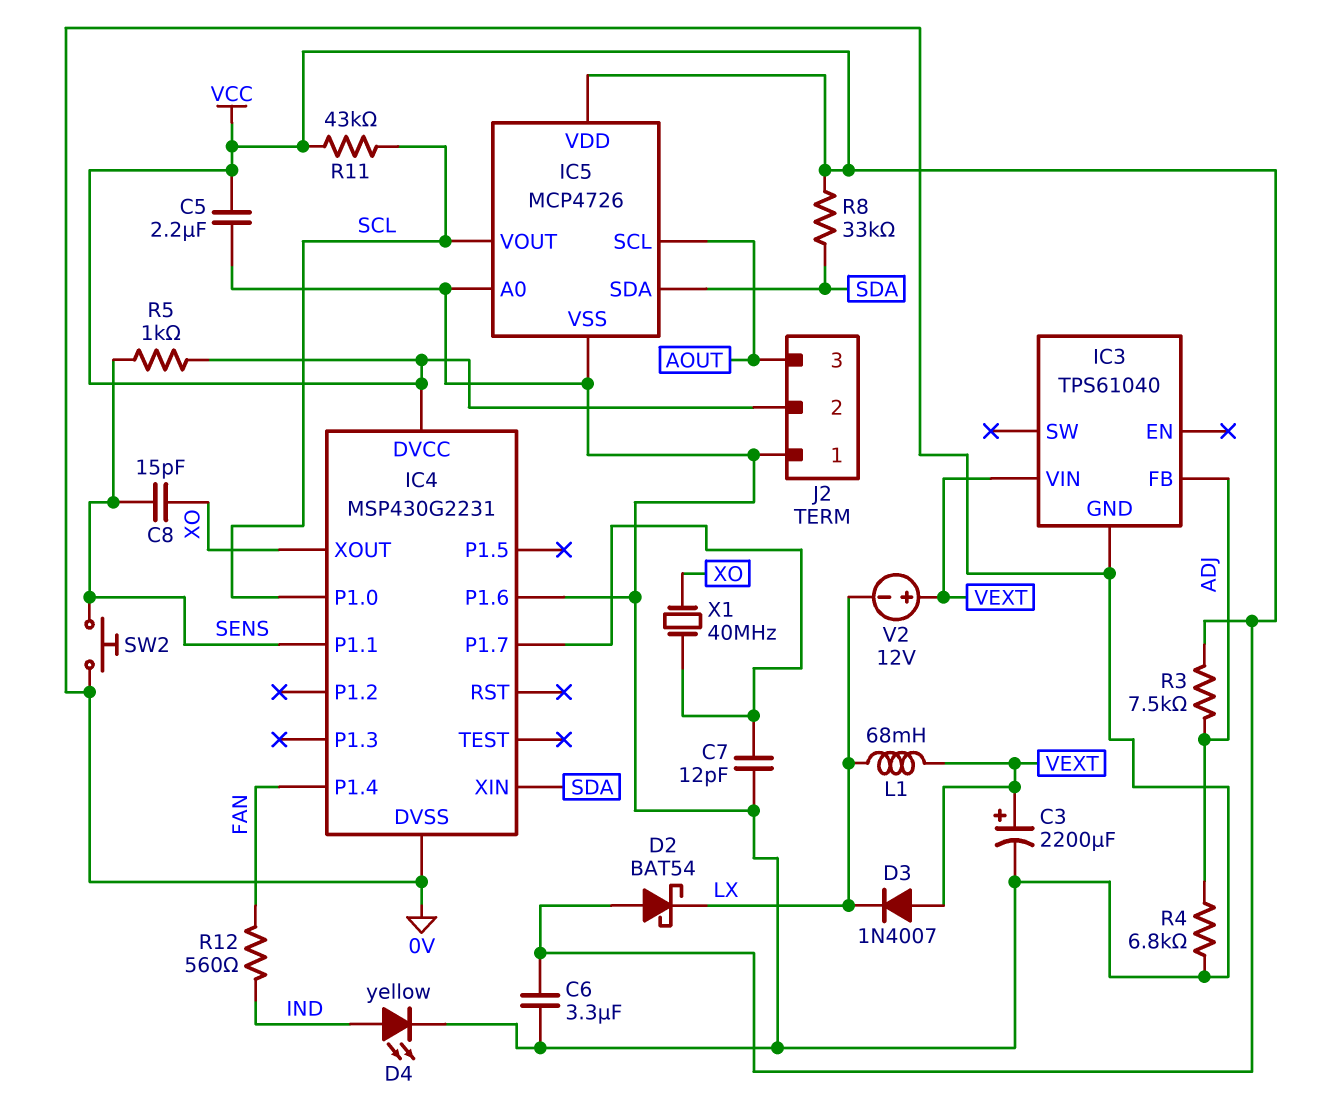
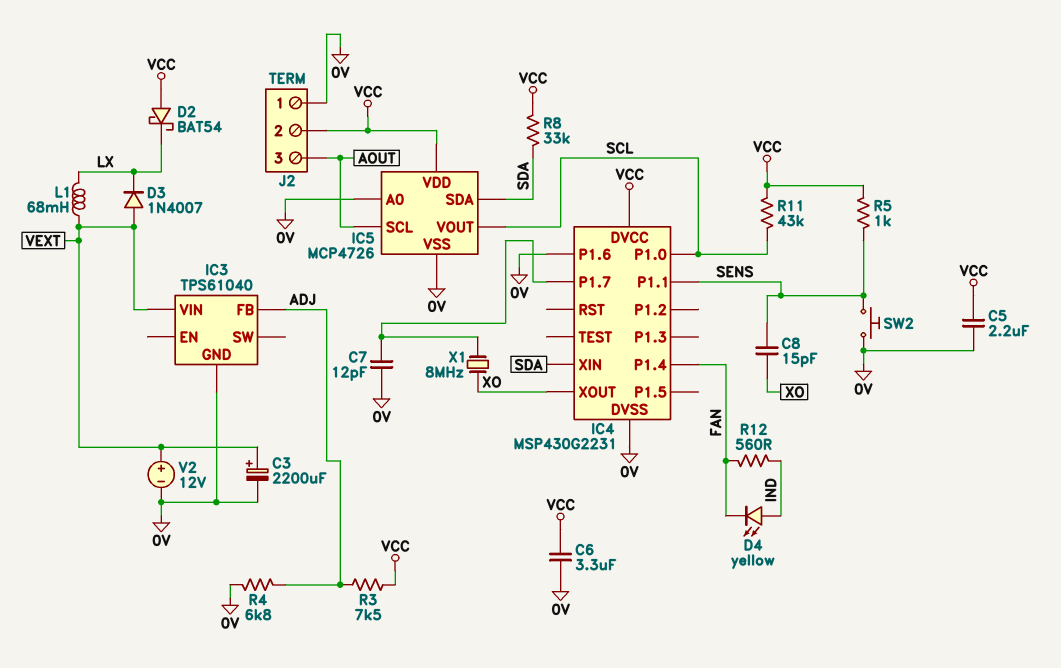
D4: LED yellow (A IND, K 0V) -> LED yellow (A IND, K FAN)
V2: 12V (plus VEXT, minus LX) -> 12V (plus VEXT, minus 0V)
X1: 40MHz (IC4/P1.7, XO) -> 8MHz (IC4/P1.7, XO)

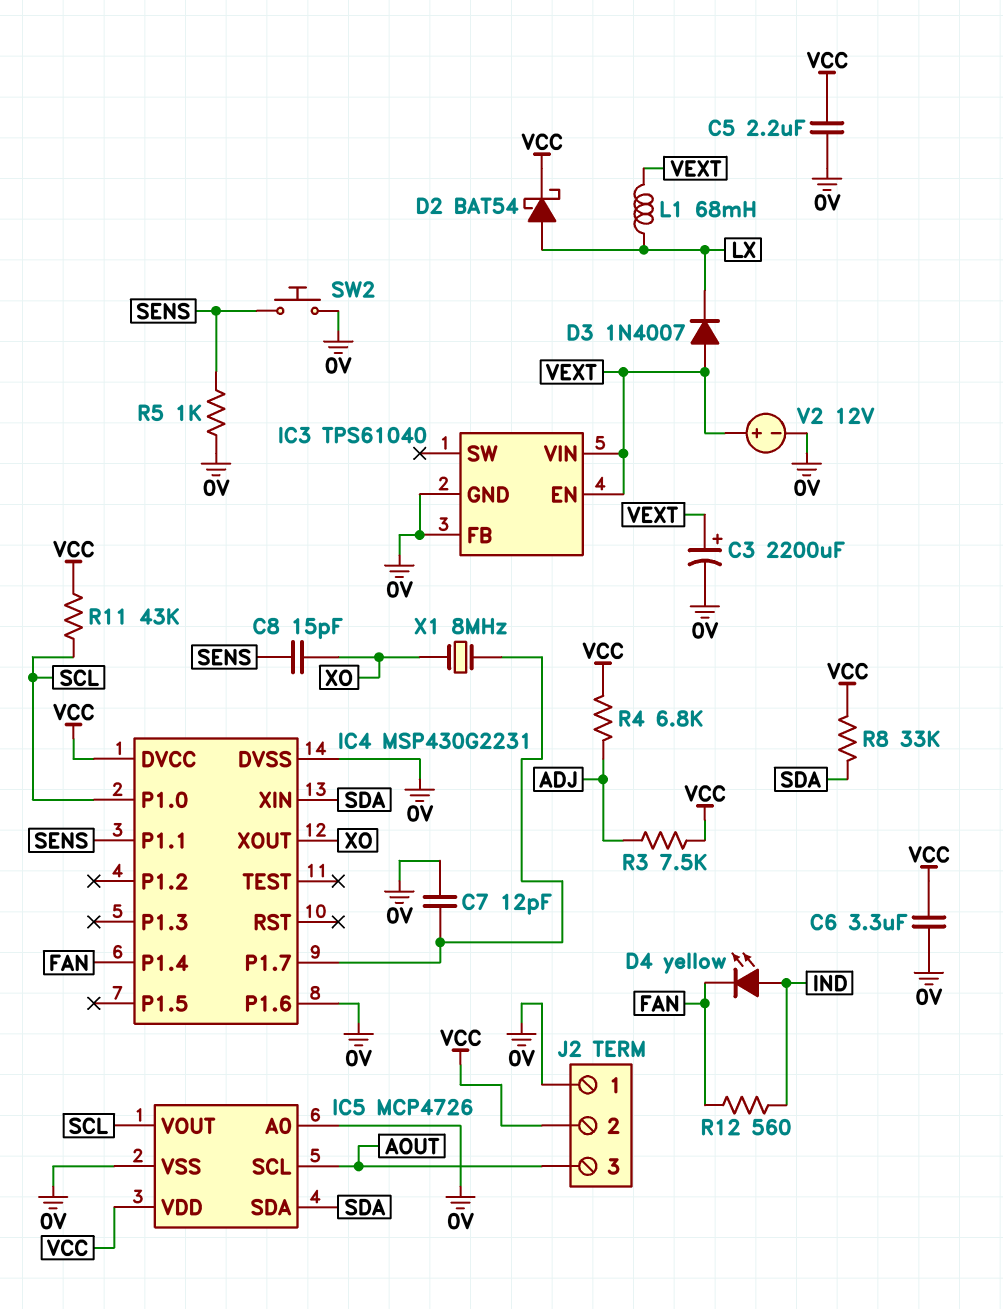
D2: schottky BAT54 (A VCC, K LX) -> schottky BAT54 (A LX, K VCC)
IC3 pin EN: none -> VEXT
IC3 pin FB: ADJ -> 0V
R4: 6.8k (0V, ADJ) -> 6.8k (ADJ, VCC)
R5: 1k (SENS, VCC) -> 1k (0V, SENS)

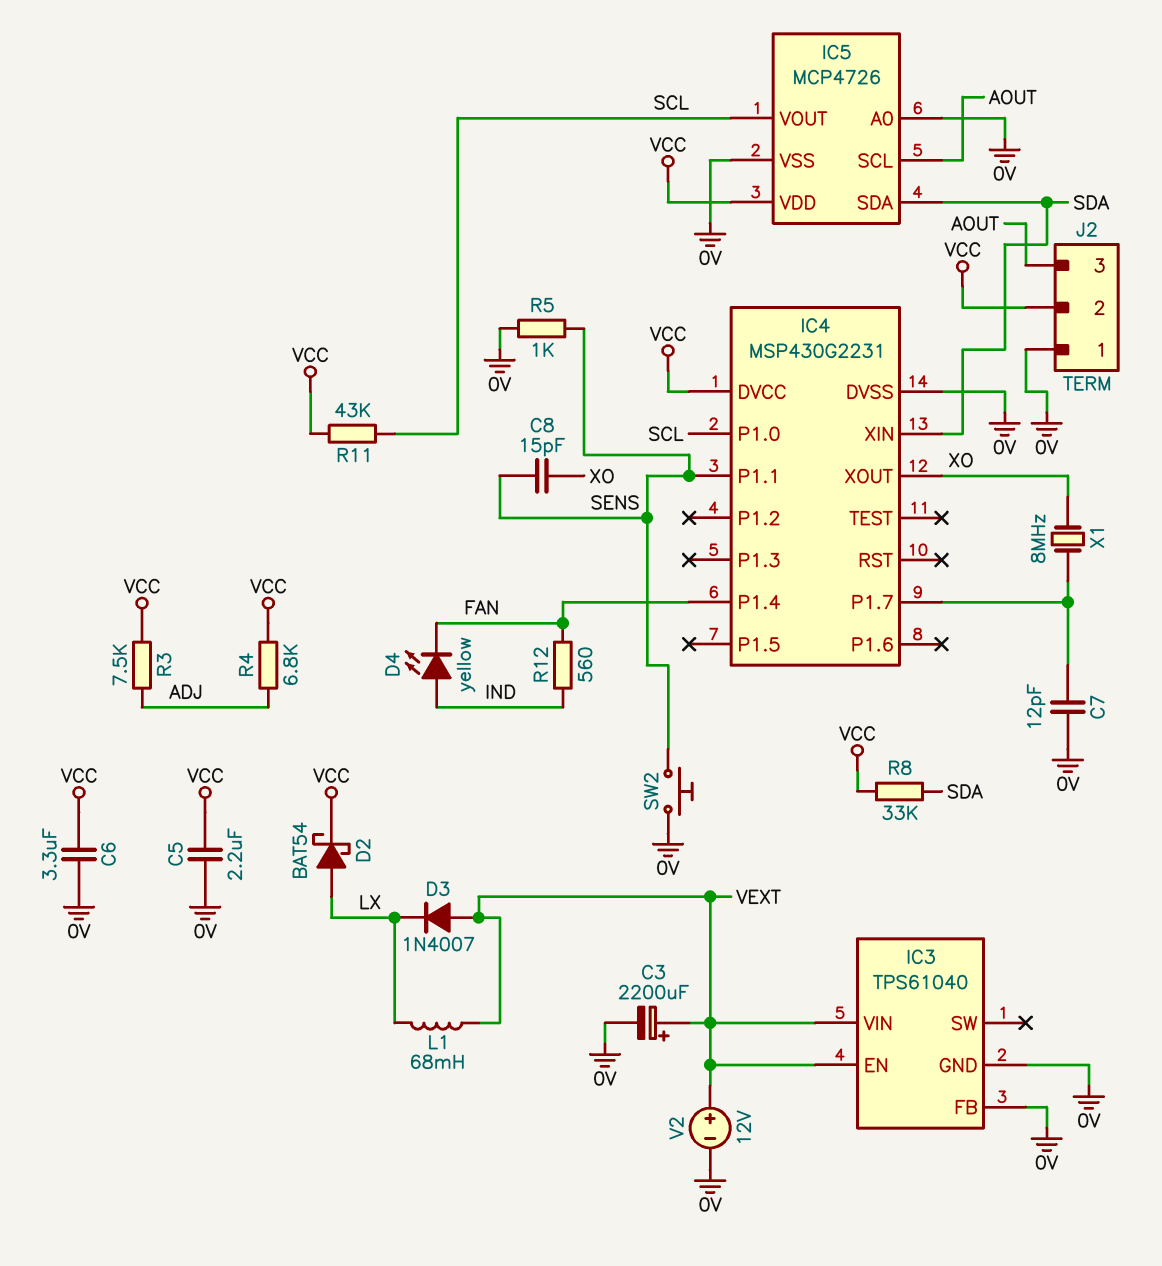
IC4 pin P1.6: 0V -> none

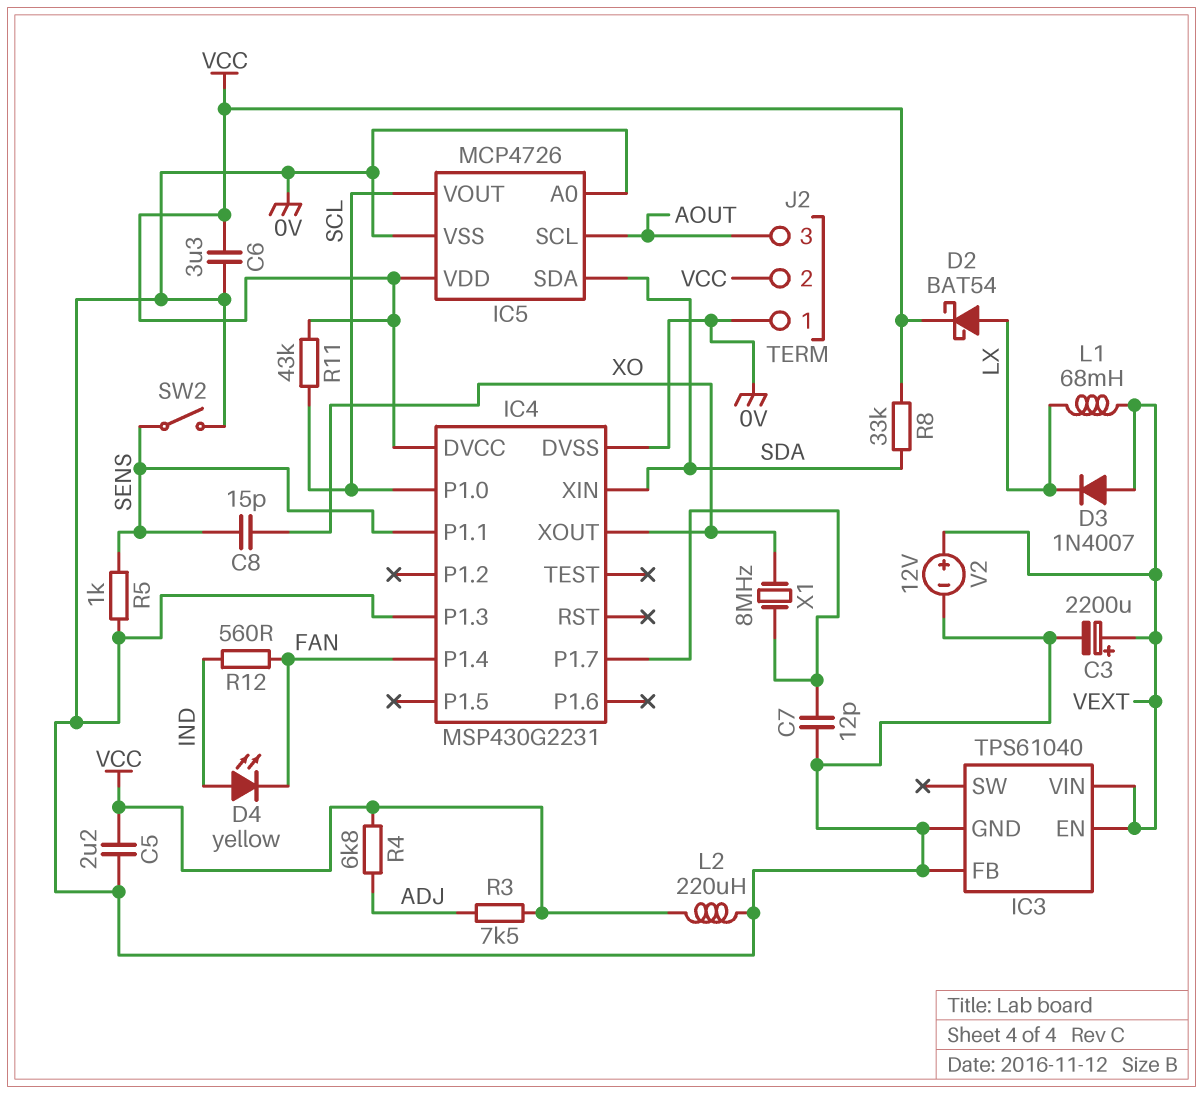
IC4 pin P1.3: none -> 0V
L2: none -> 220uH (0V, VCC)
SW2: button (0V, SENS) -> switch (0V, SENS)

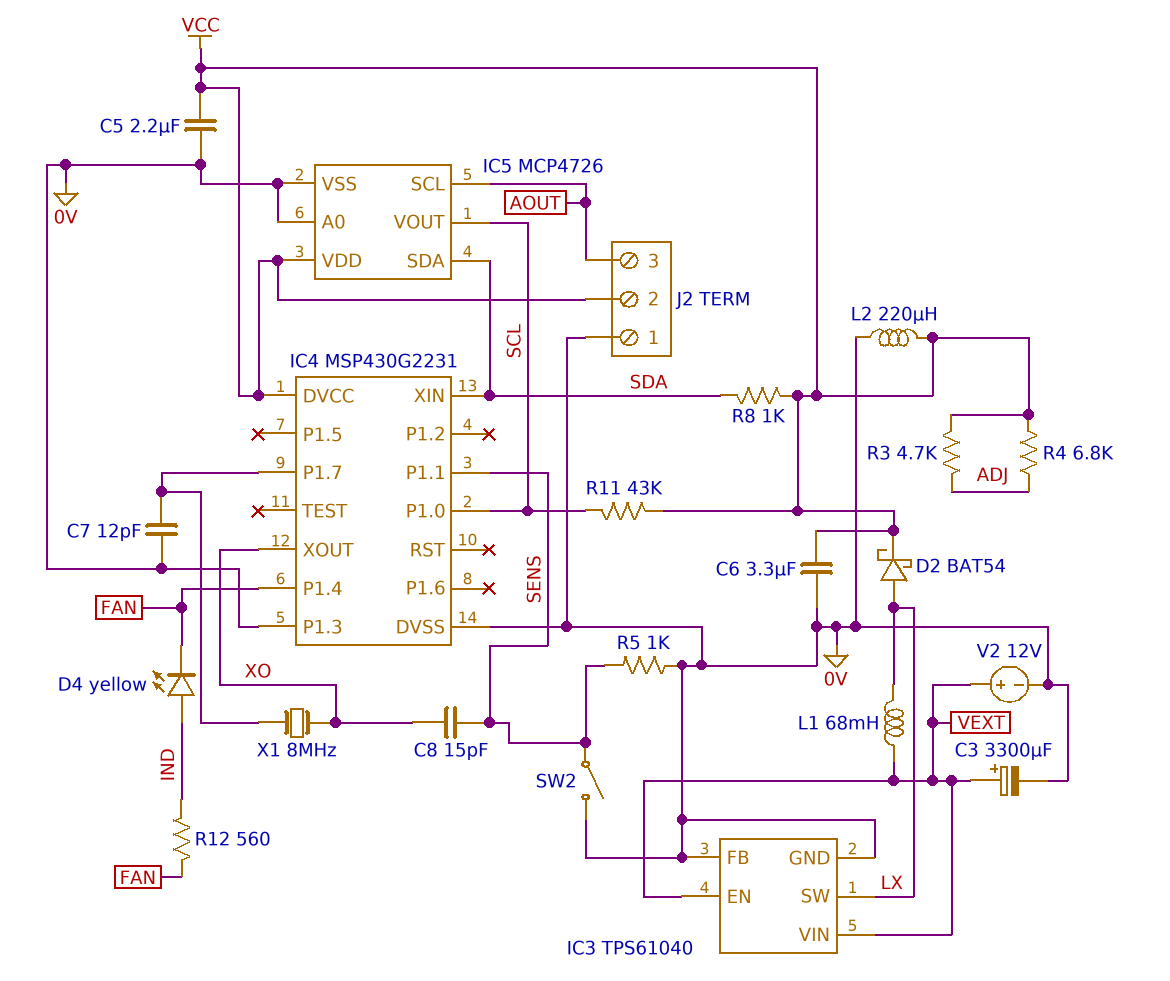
C3: 2200uF (plus VEXT, minus 0V) -> 3300uF (plus VEXT, minus 0V)
D3: diode 1N4007 (A VEXT, K LX) -> none
IC3 pin SW: none -> LX
R3: 7.5k (ADJ, VCC) -> 4.7k (ADJ, VCC)
R8: 33k (SDA, VCC) -> 1k (SDA, VCC)

